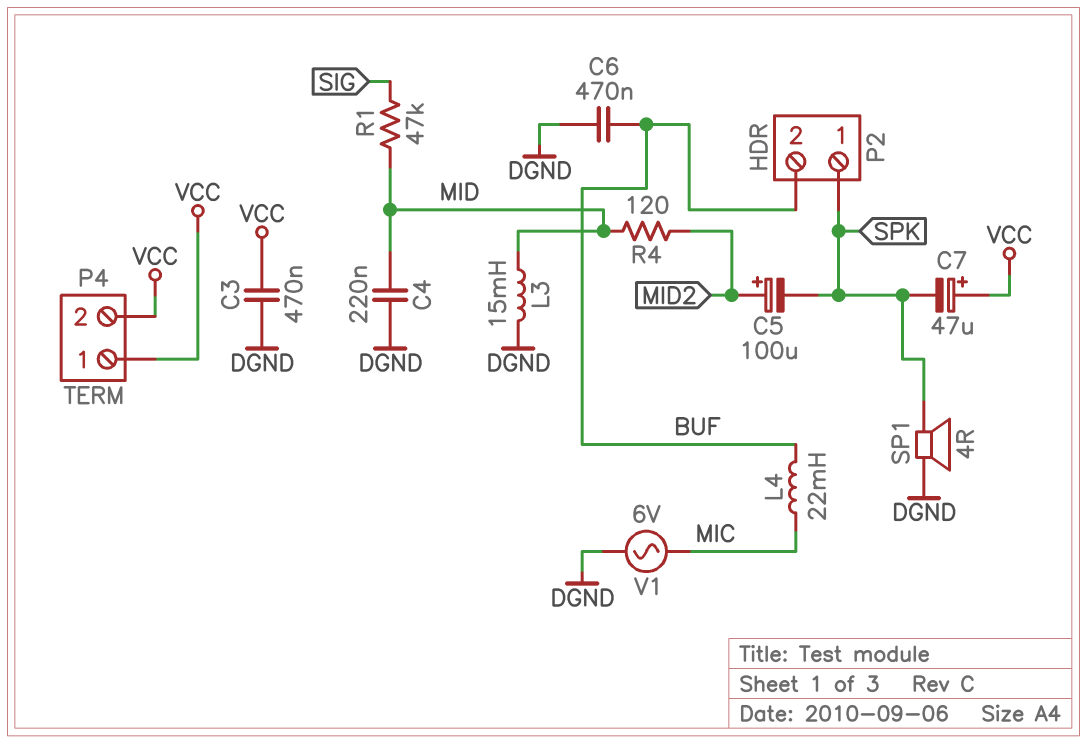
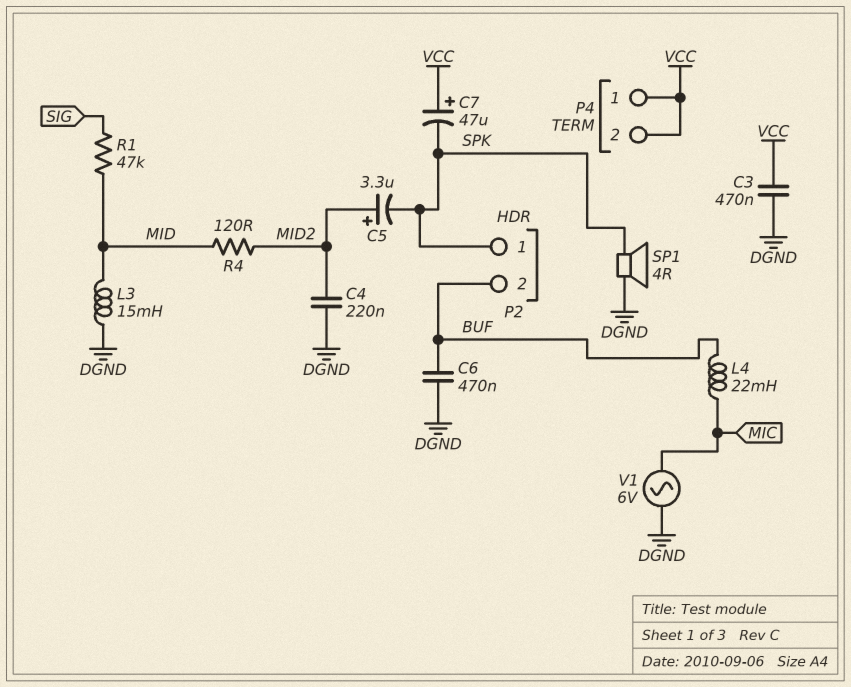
C4: 220nF (DGND, MID) -> 220nF (DGND, MID2)
C5: 100uF (plus MID2, minus SPK) -> 3.3uF (plus MID2, minus SPK)

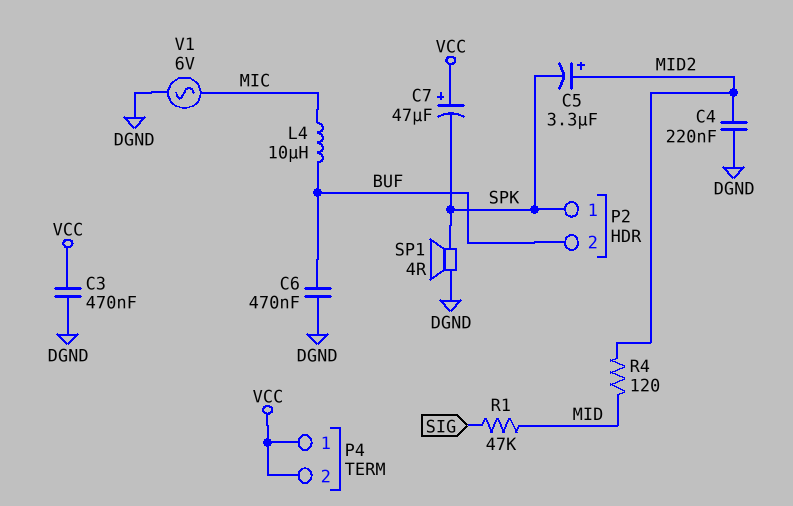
L3: 15mH (DGND, MID) -> none
L4: 22mH (BUF, MIC) -> 10uH (BUF, MIC)

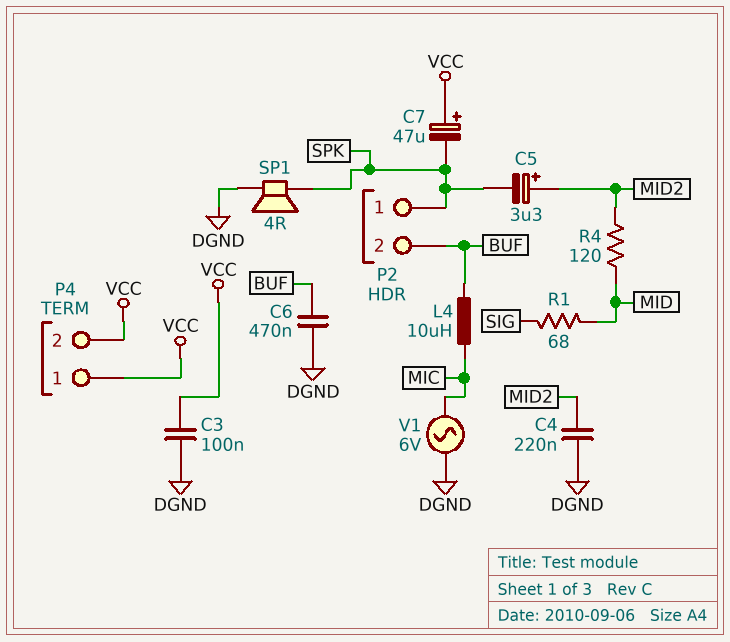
C3: 470nF (DGND, VCC) -> 100nF (DGND, VCC)
R1: 47k (MID, SIG) -> 68 (MID, SIG)

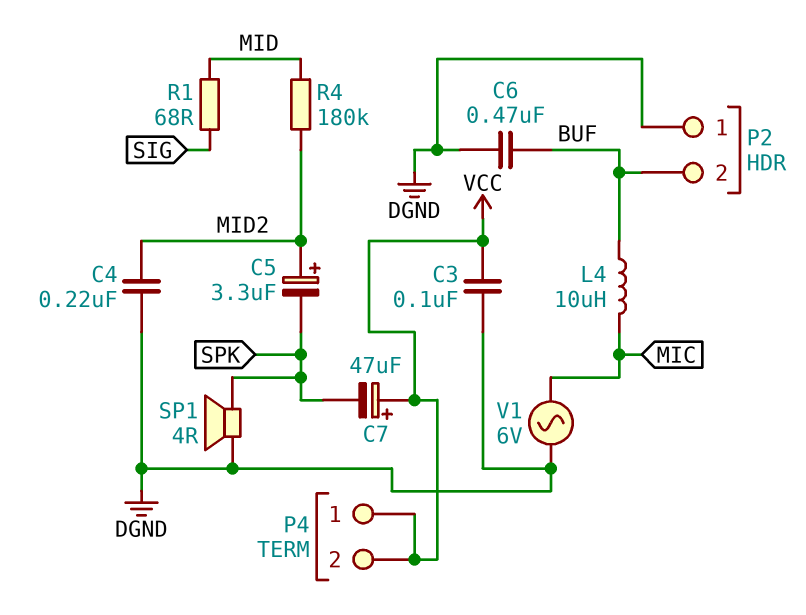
P2 pin 1: SPK -> DGND
R4: 120 (MID, MID2) -> 180k (MID, MID2)

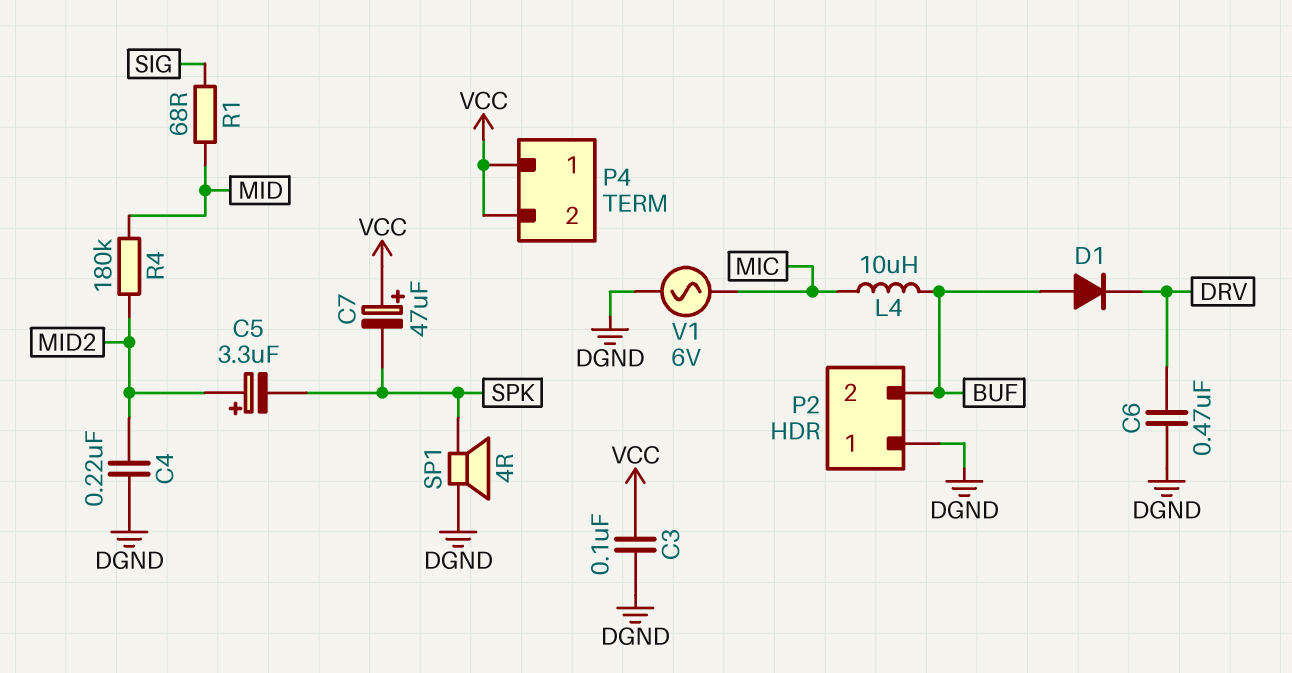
C6: 470nF (BUF, DGND) -> 470nF (DGND, DRV)
D1: none -> diode (A BUF, K DRV)

